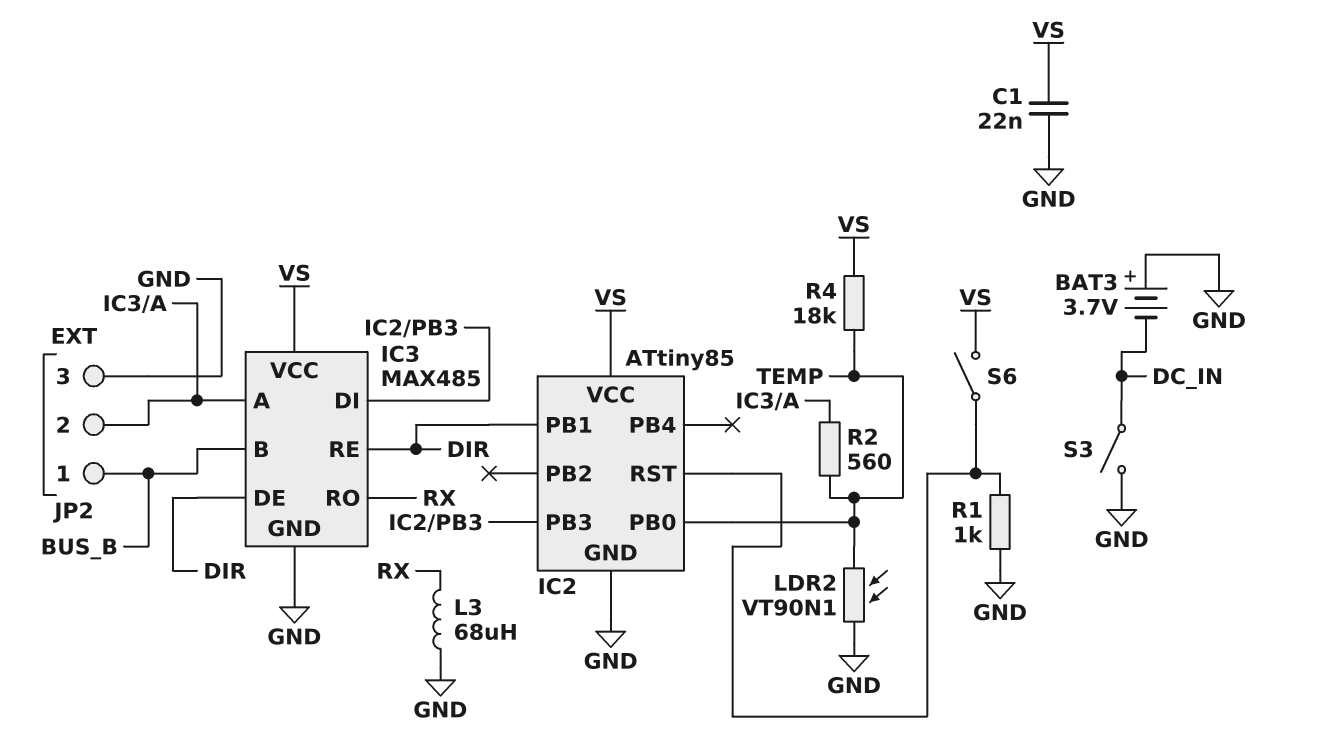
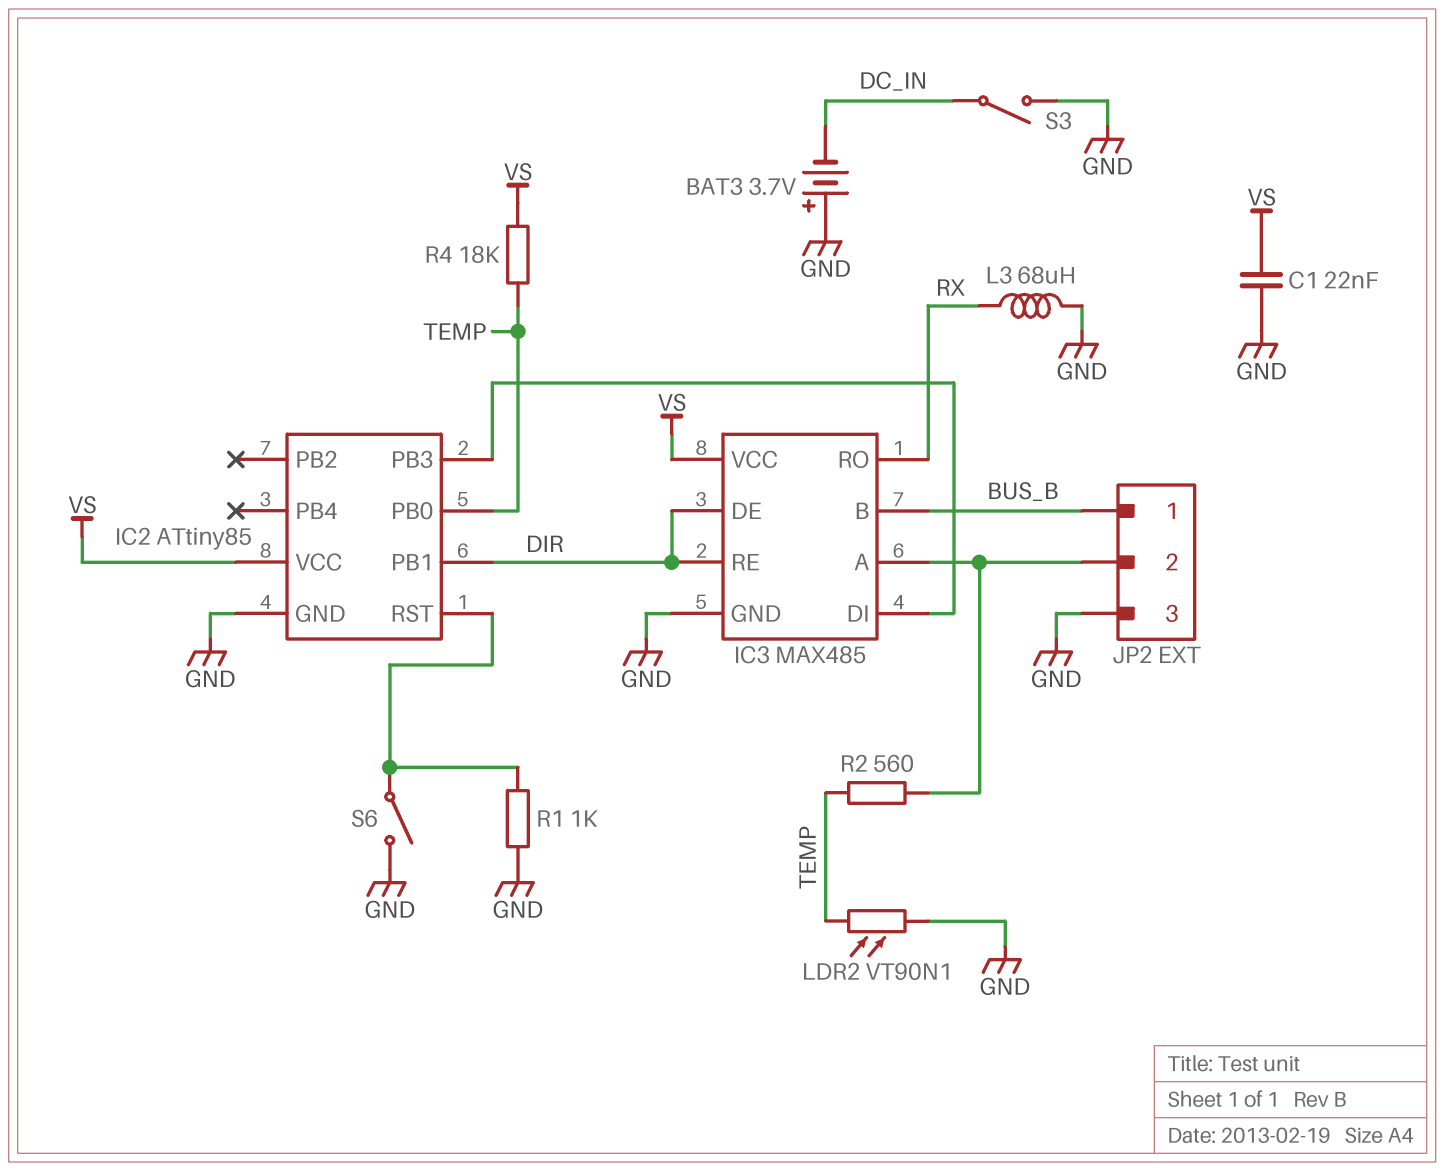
S6: switch (IC2/RST, VS) -> switch (GND, IC2/RST)

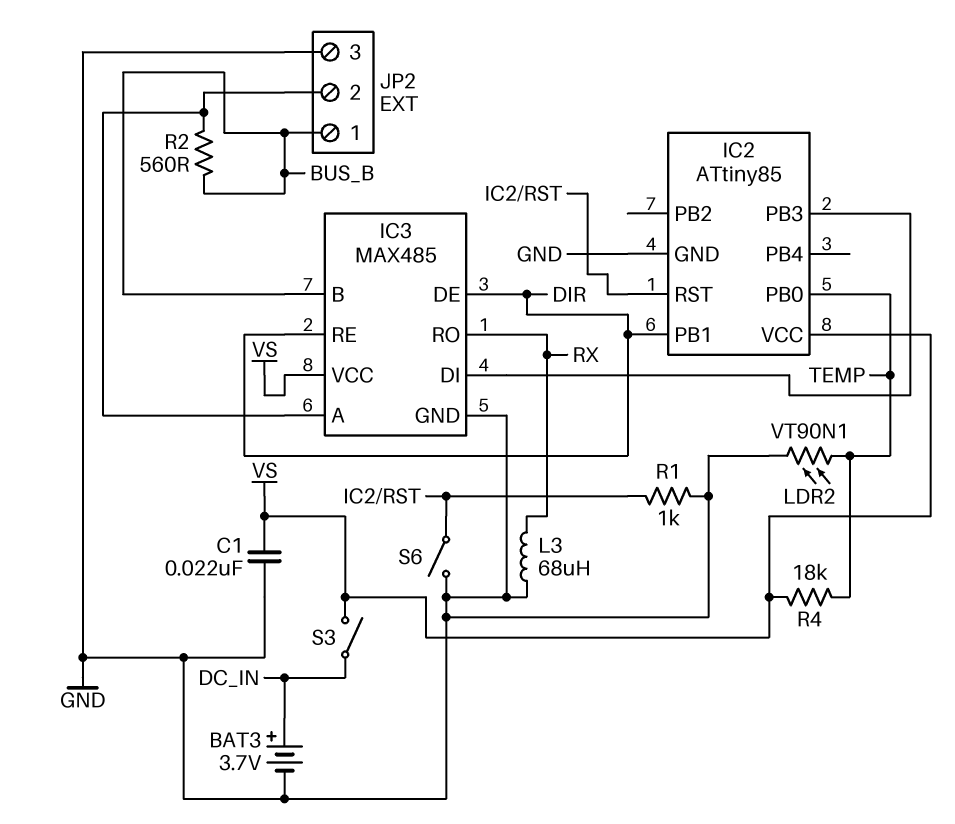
BAT3: 3.7V (plus GND, minus DC_IN) -> 3.7V (plus DC_IN, minus GND)
R2: 560 (IC3/A, TEMP) -> 560 (BUS_B, IC3/A)
S3: switch (DC_IN, GND) -> switch (DC_IN, VS)

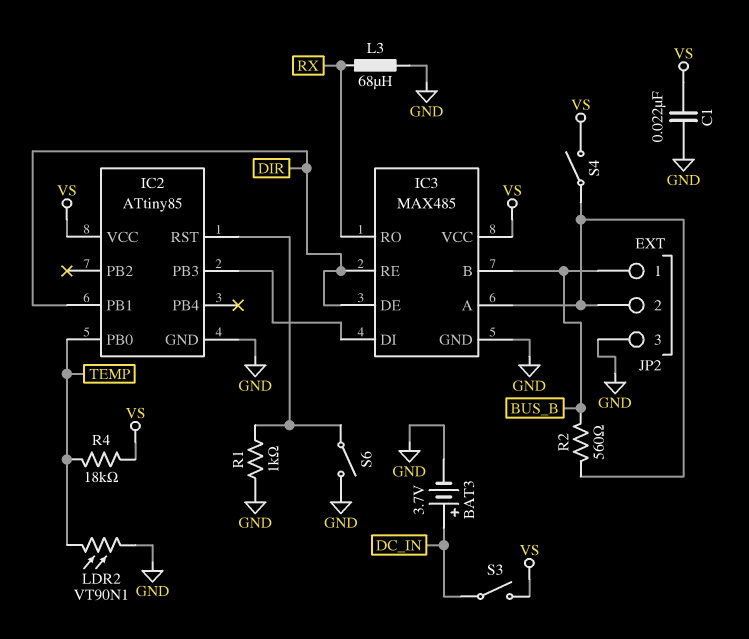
S4: none -> switch (IC3/A, VS)

